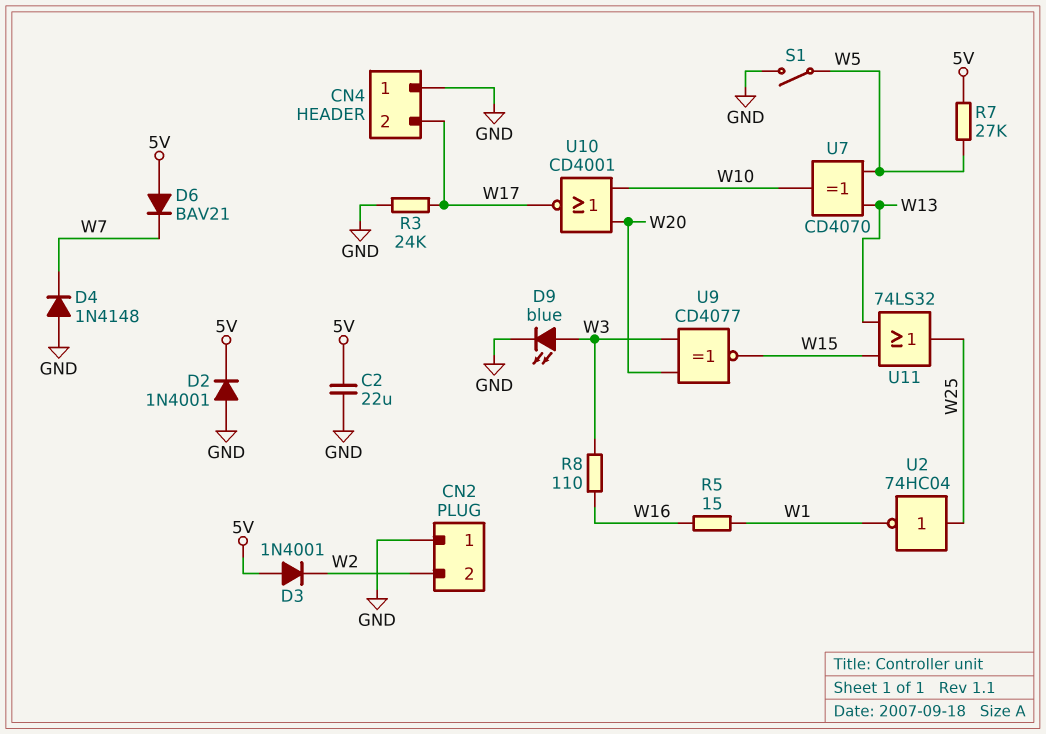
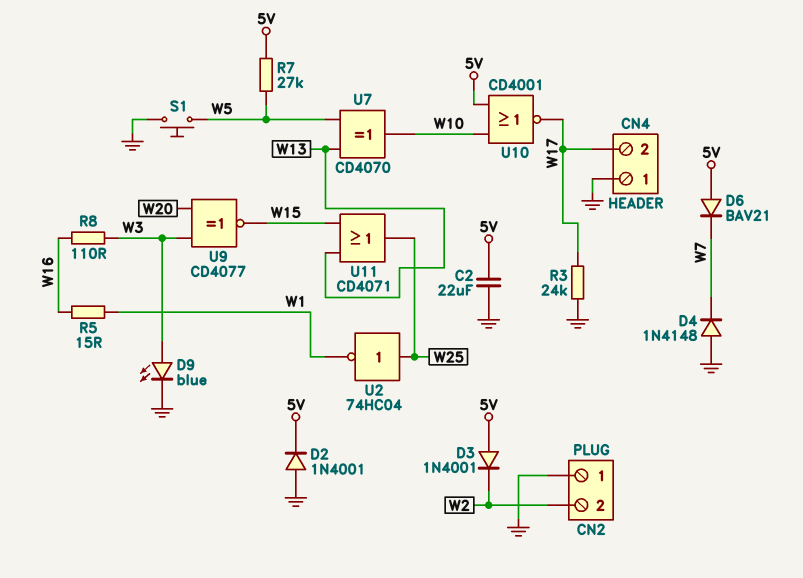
S1: switch (GND, W5) -> button (GND, W5)
U10: NOR CD4001 (in W10, in W20, out W17) -> NOR CD4001 (in 5V, in W10, out W17)
U11: OR 74LS32 (in W13, in W15, out W25) -> OR CD4071 (in W13, in W15, out W25)

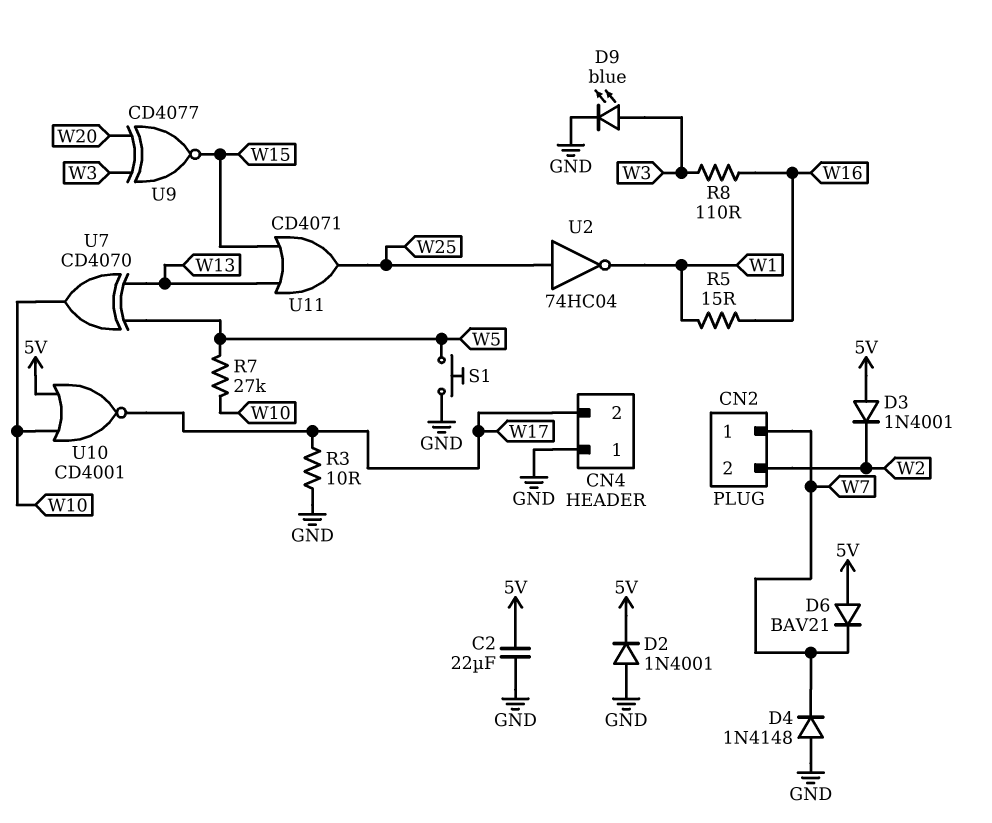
CN2 pin 1: GND -> W7
R3: 24k (GND, W17) -> 10 (GND, W17)
R7: 27k (5V, W5) -> 27k (W5, W10)

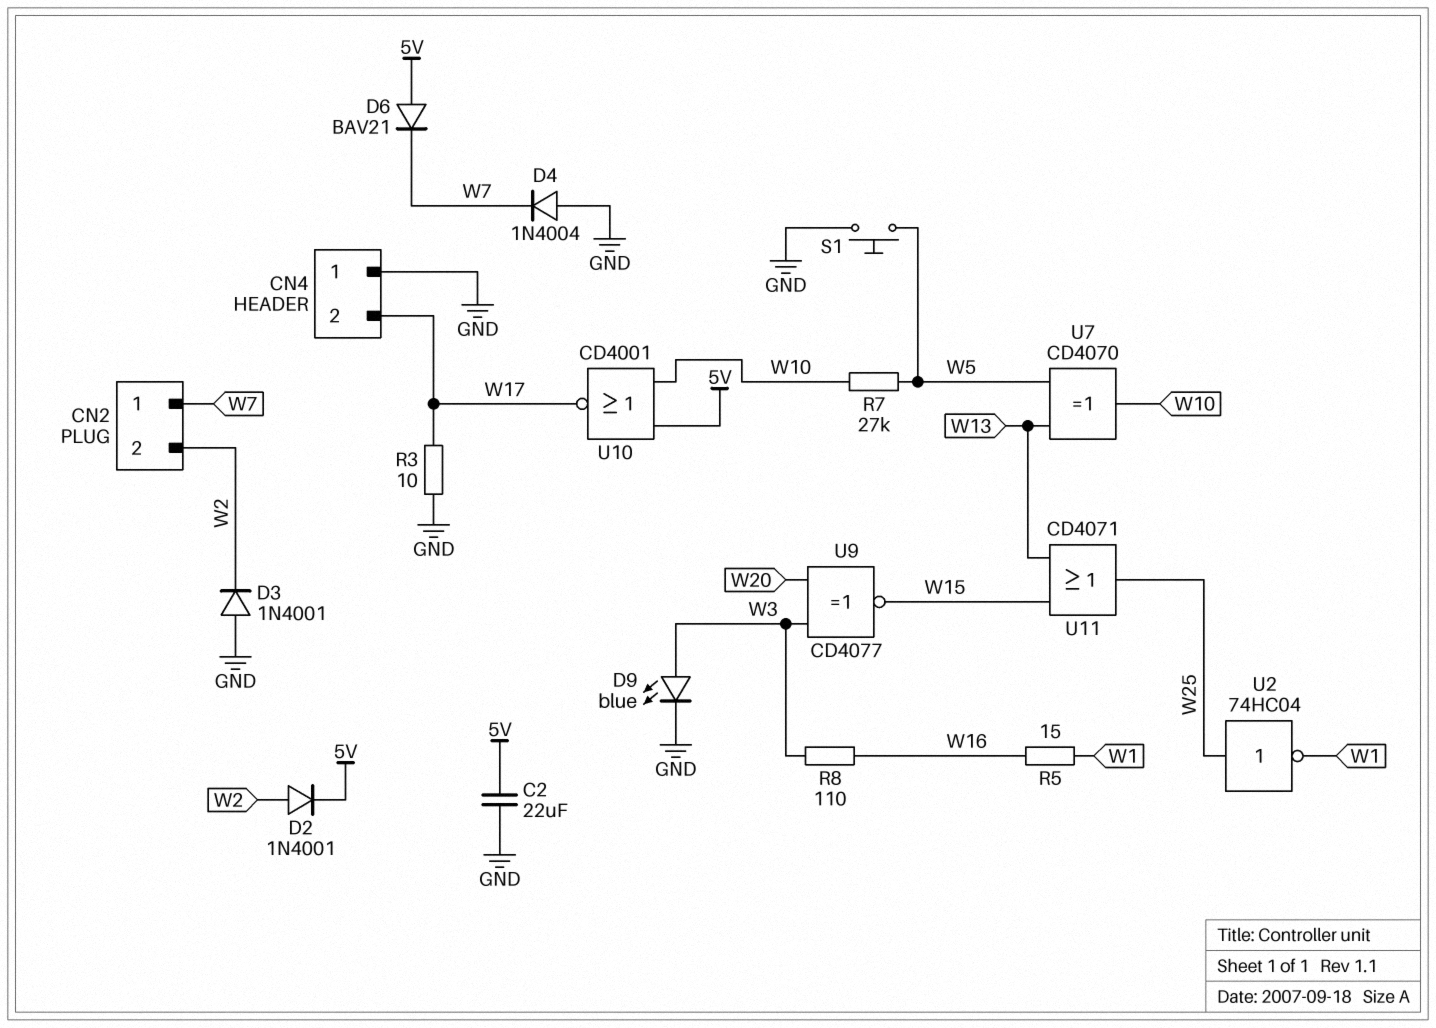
D2: diode 1N4001 (A GND, K 5V) -> diode 1N4001 (A W2, K 5V)
D3: diode 1N4001 (A 5V, K W2) -> diode 1N4001 (A GND, K W2)
D4: diode 1N4148 (A GND, K W7) -> diode 1N4004 (A GND, K W7)

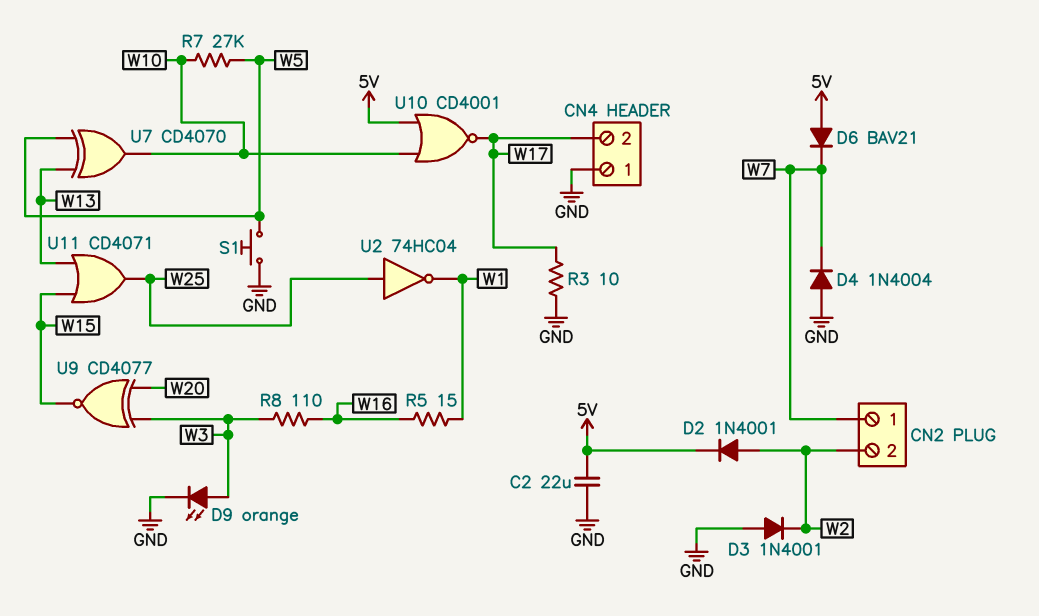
D9: LED blue (A W3, K GND) -> LED orange (A W3, K GND)

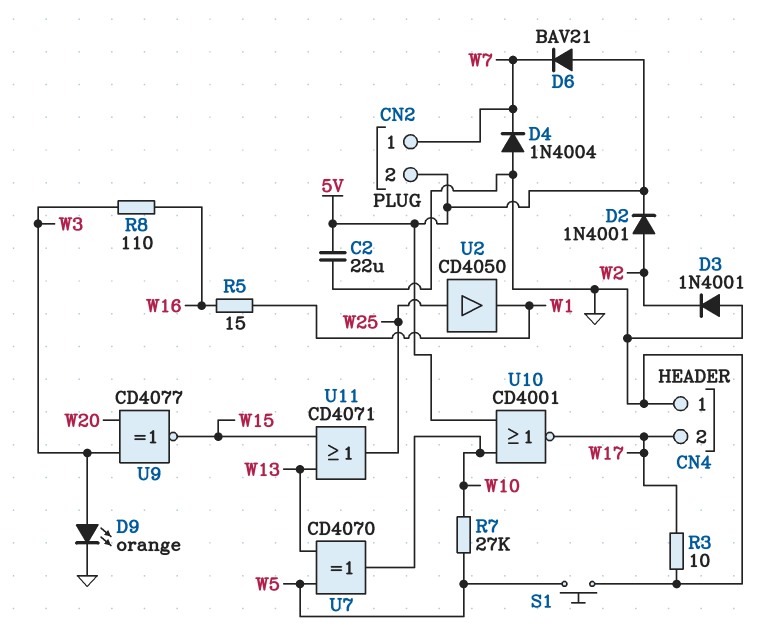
CN2 pin 2: W2 -> 5V
U2: NOT 74HC04 (in W25, out W1) -> buffer CD4050 (in W25, out W1)

